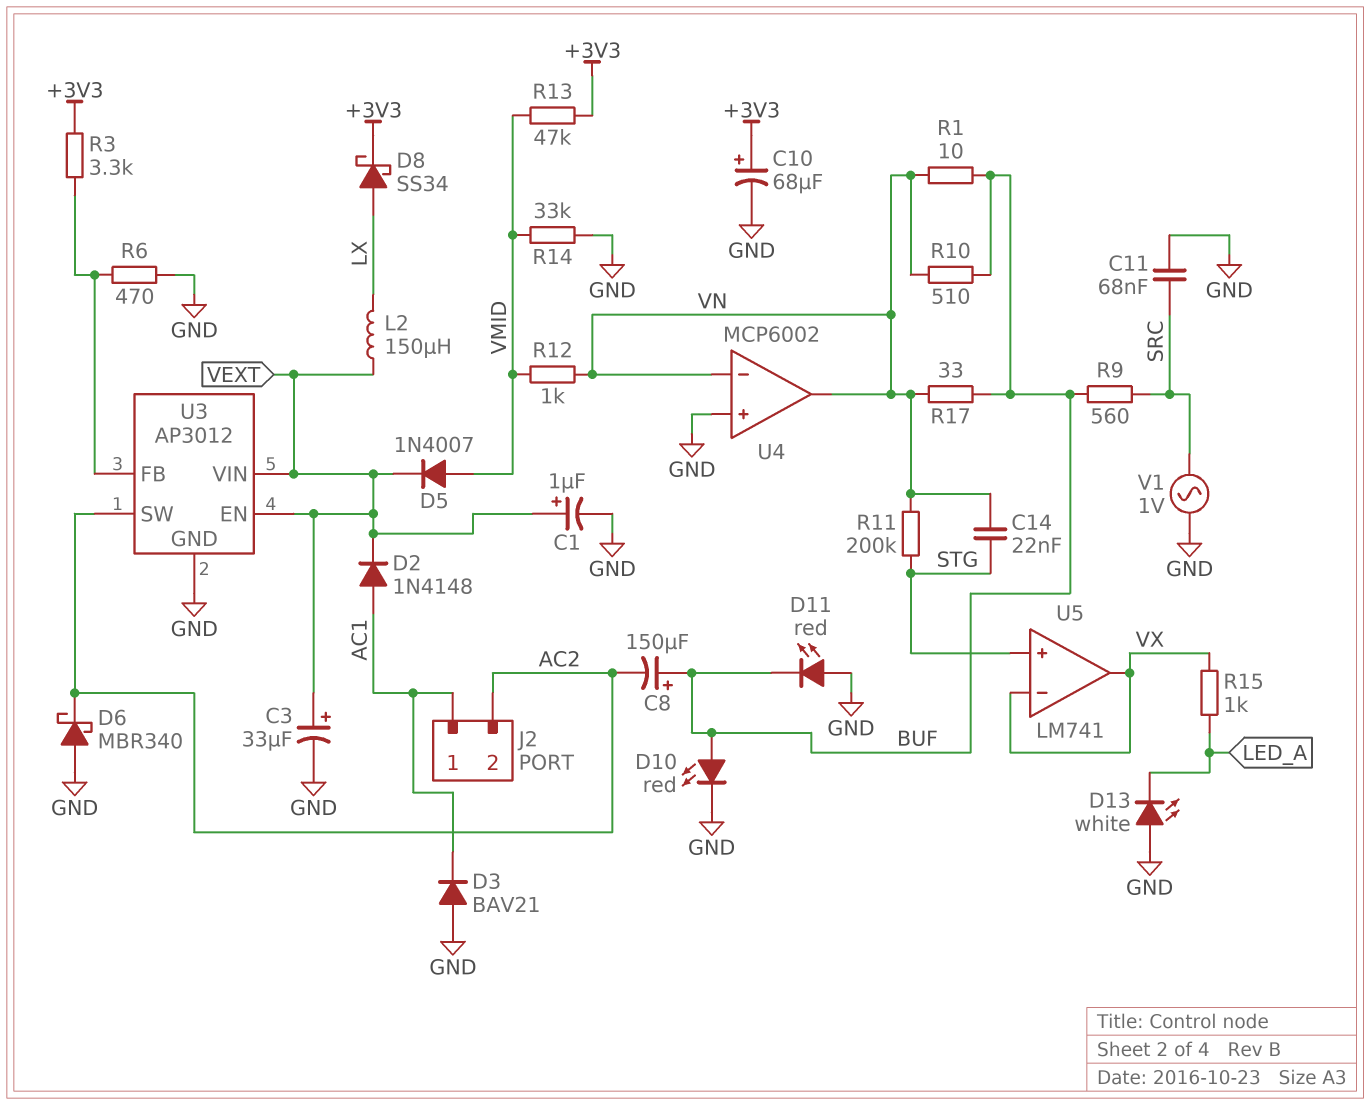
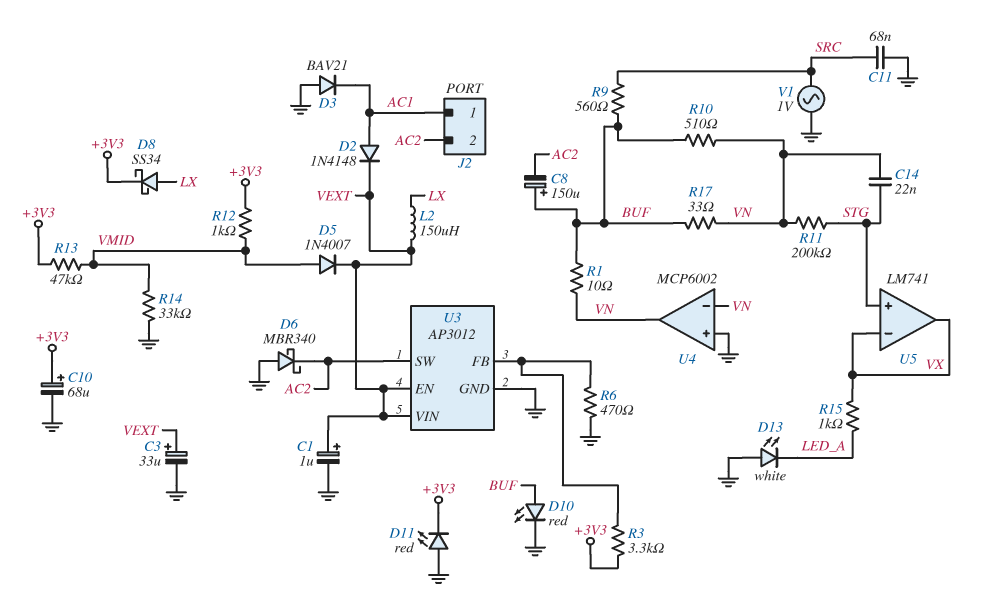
D11: LED red (A GND, K BUF) -> LED red (A GND, K +3V3)
R12: 1k (VMID, VN) -> 1k (+3V3, VMID)

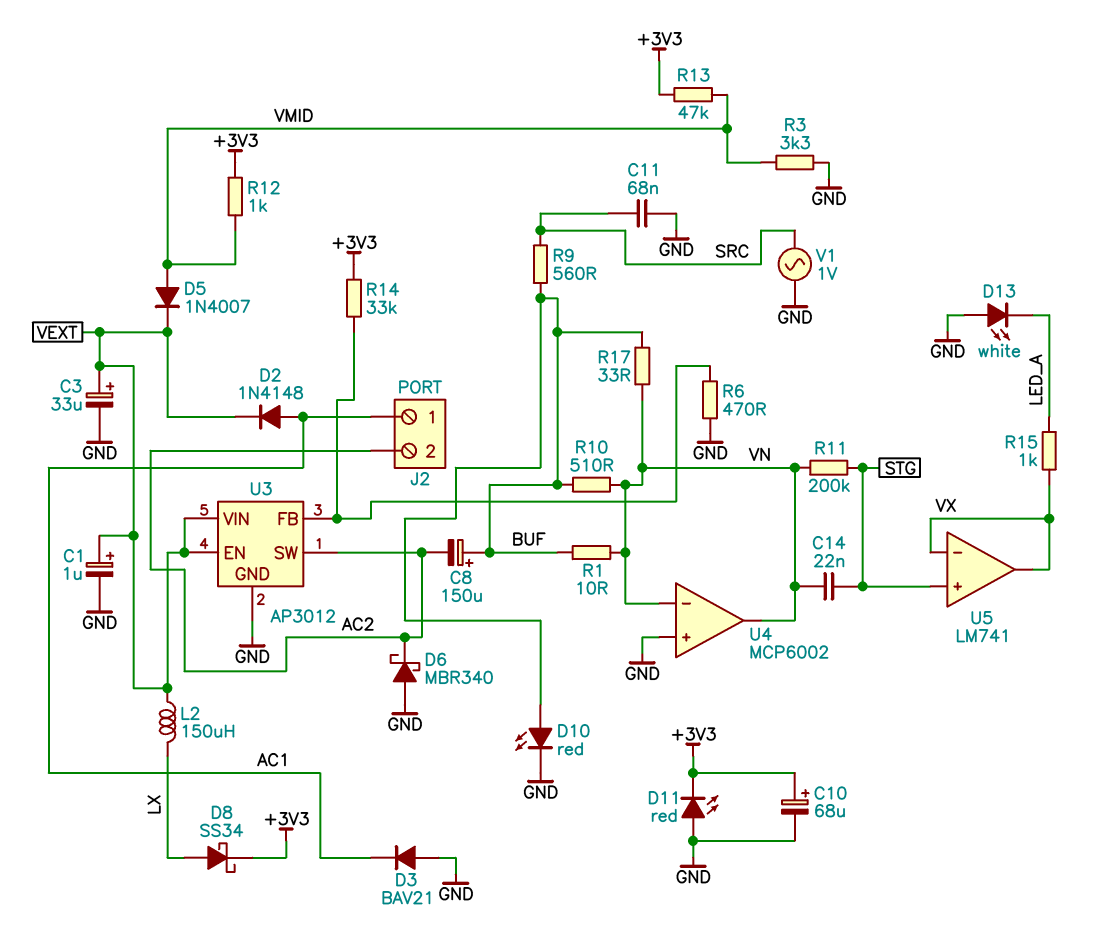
R3: 3.3k (+3V3, U3/FB) -> 3.3k (GND, VMID)
R14: 33k (GND, VMID) -> 33k (+3V3, U3/FB)

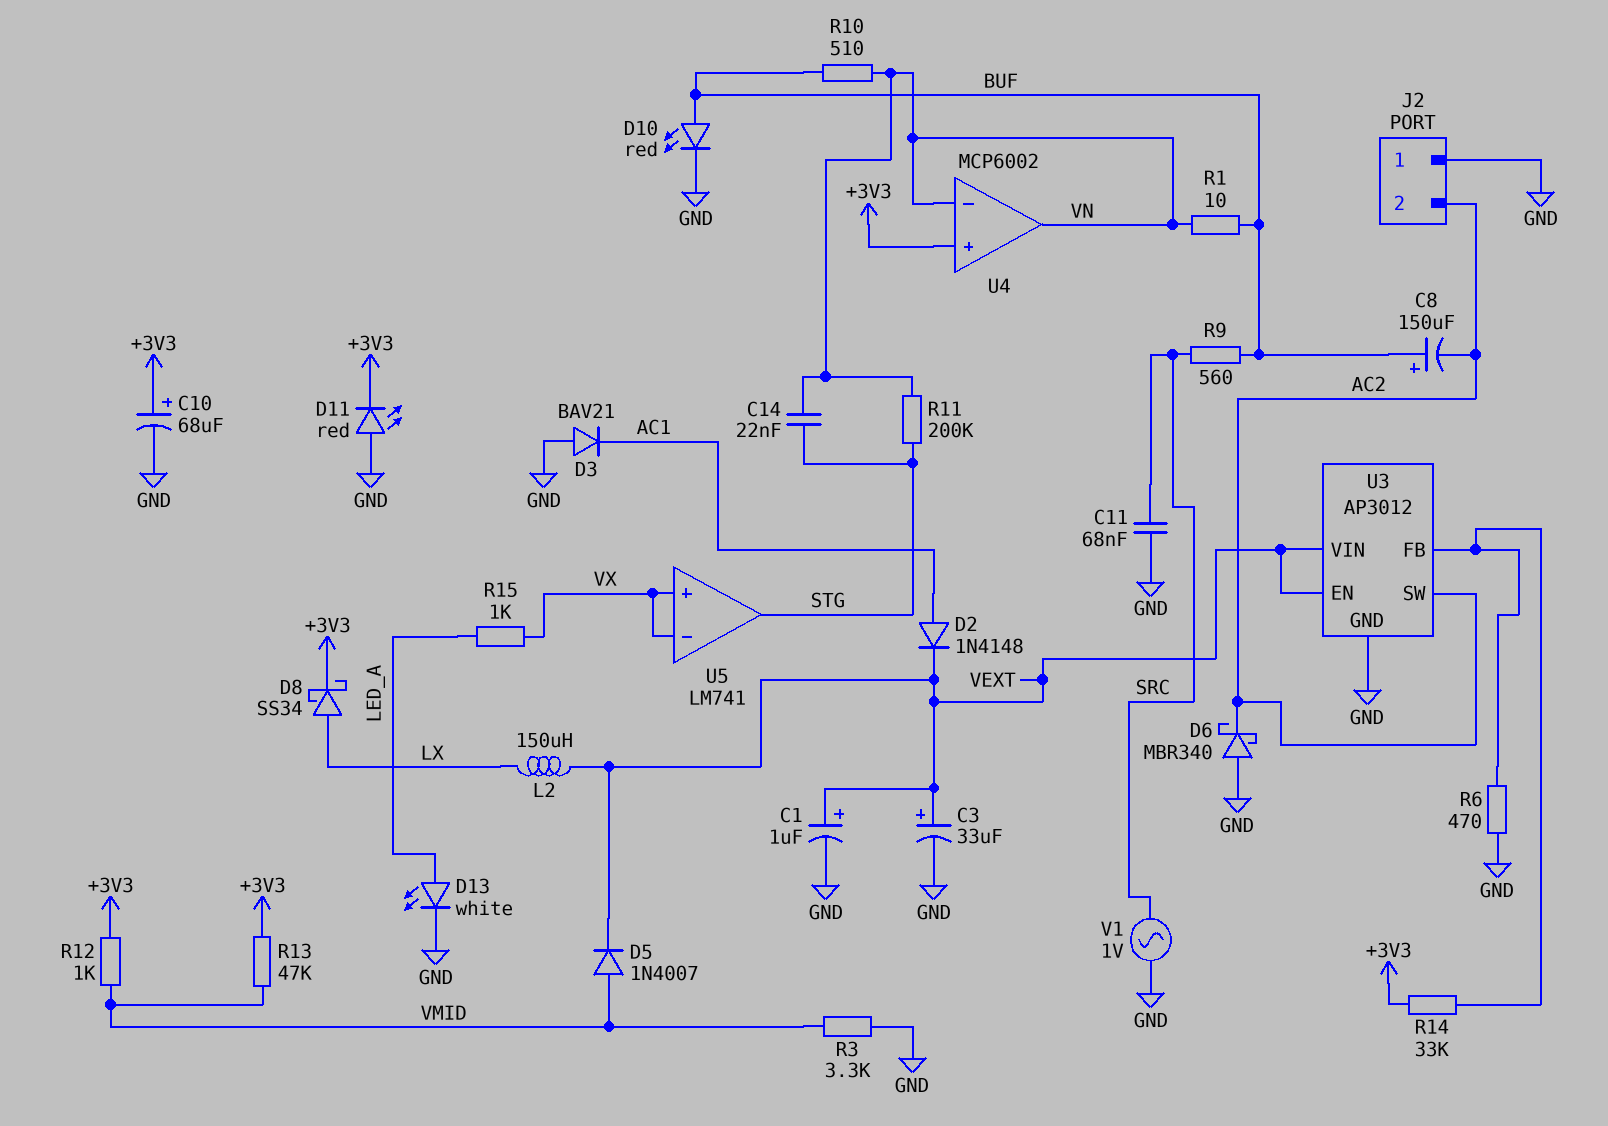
D13: LED white (A GND, K LED_A) -> LED white (A LED_A, K GND)
J2 pin 1: AC1 -> GND
R17: 33 (BUF, VN) -> none
U4 pin in+: GND -> +3V3
U5 pin in+: STG -> VX
U5 pin out: VX -> STG

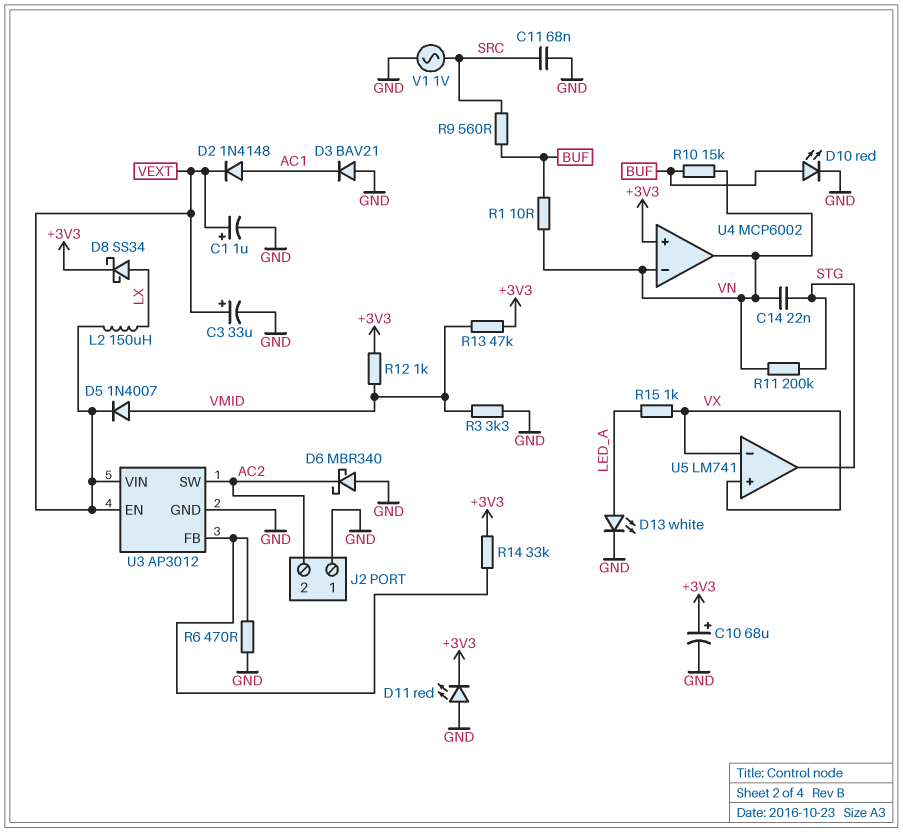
C8: 150uF (plus BUF, minus AC2) -> none
R10: 510 (BUF, VN) -> 15k (BUF, VN)

